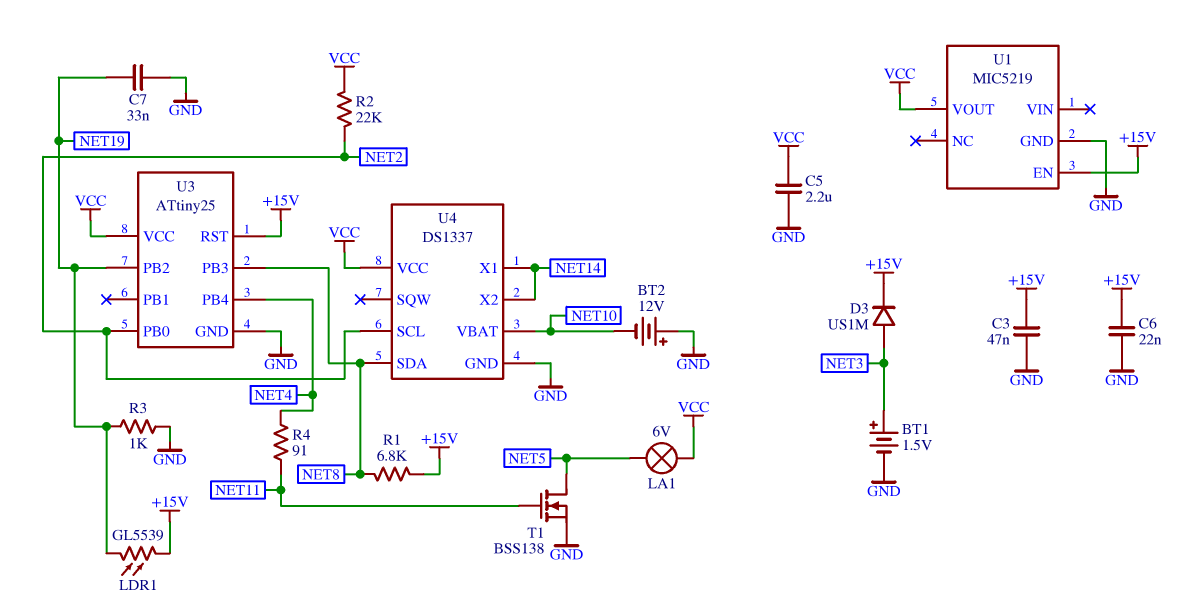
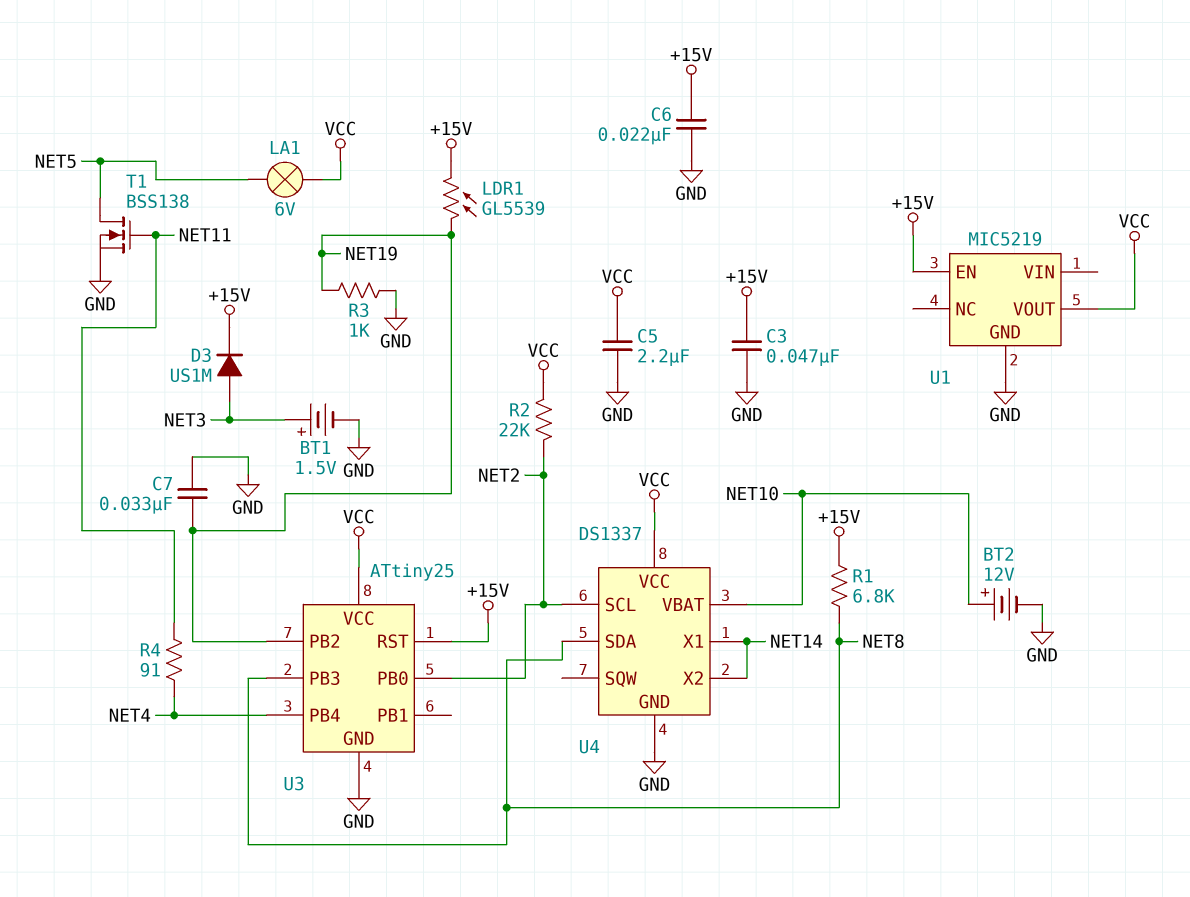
BT2: 12V (plus GND, minus NET10) -> 12V (plus NET10, minus GND)

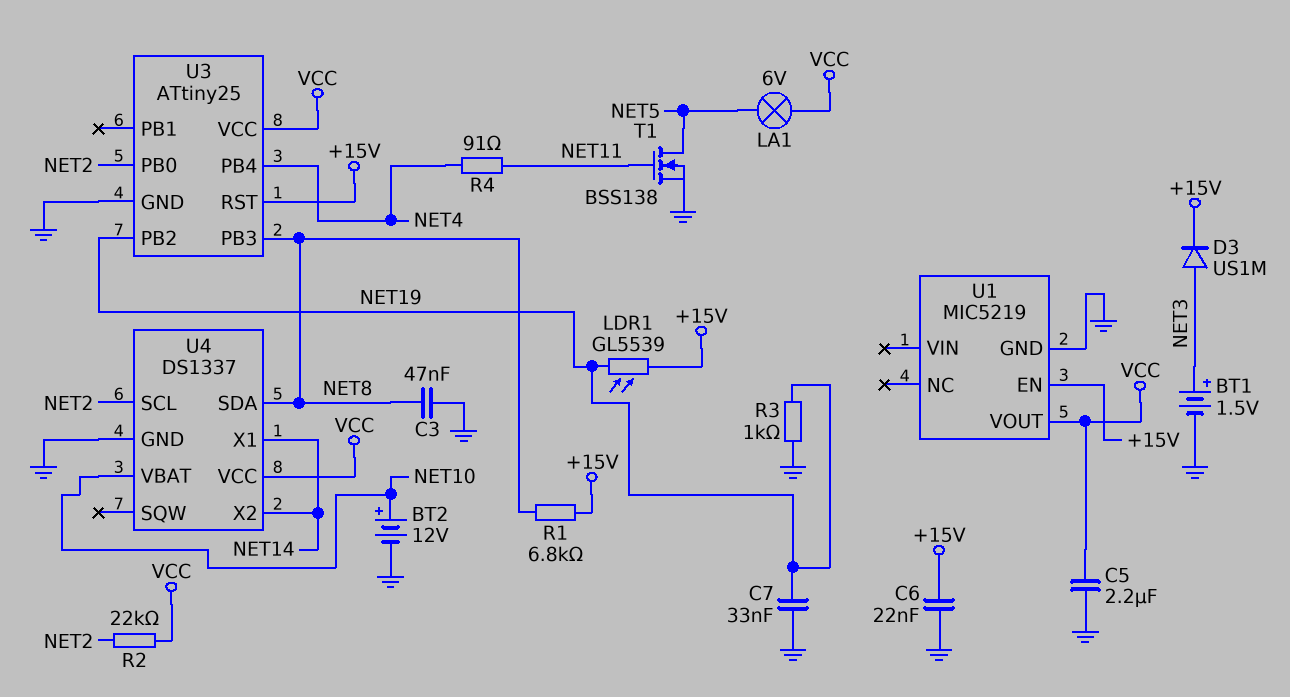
C3: 47nF (+15V, GND) -> 47nF (GND, NET8)

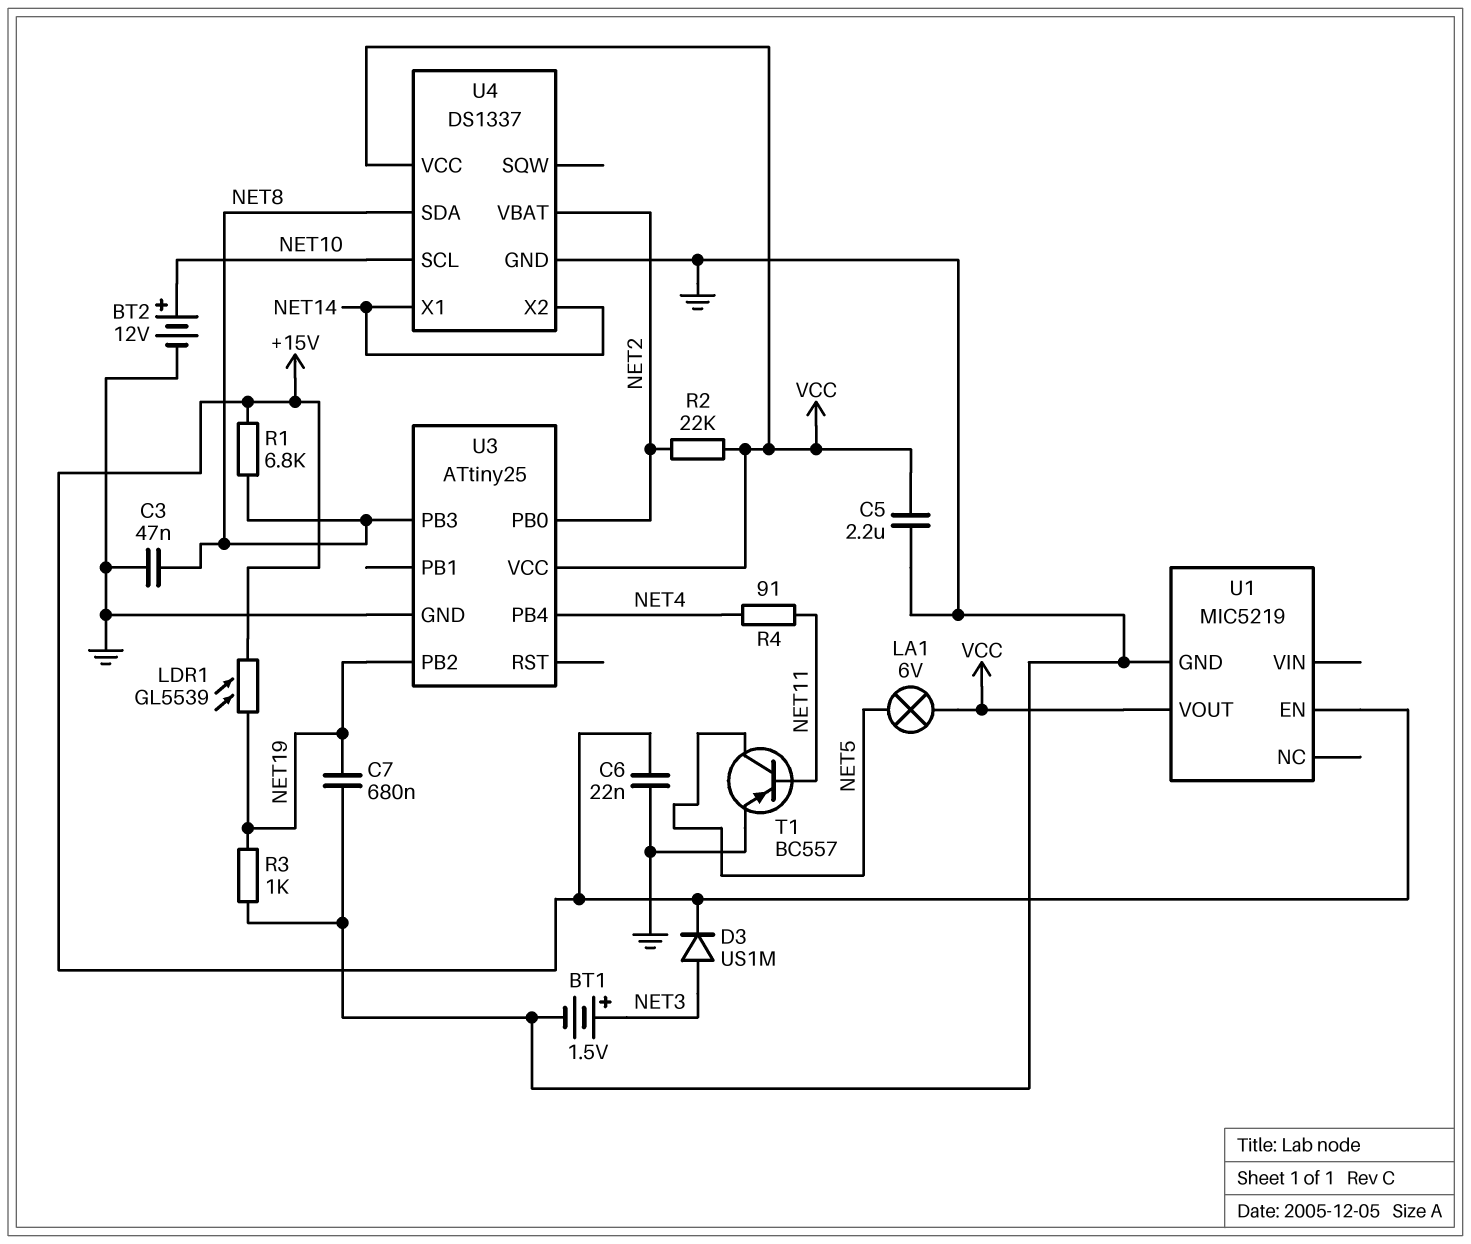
C7: 33nF (GND, NET19) -> 680nF (GND, NET19)
T1: NMOS BSS138 (G NET11, D NET5, S GND) -> PNP BC557 (B NET11, C NET5, E GND)
U3 pin RST: +15V -> none
U4 pin SCL: NET2 -> NET10
U4 pin VBAT: NET10 -> NET2

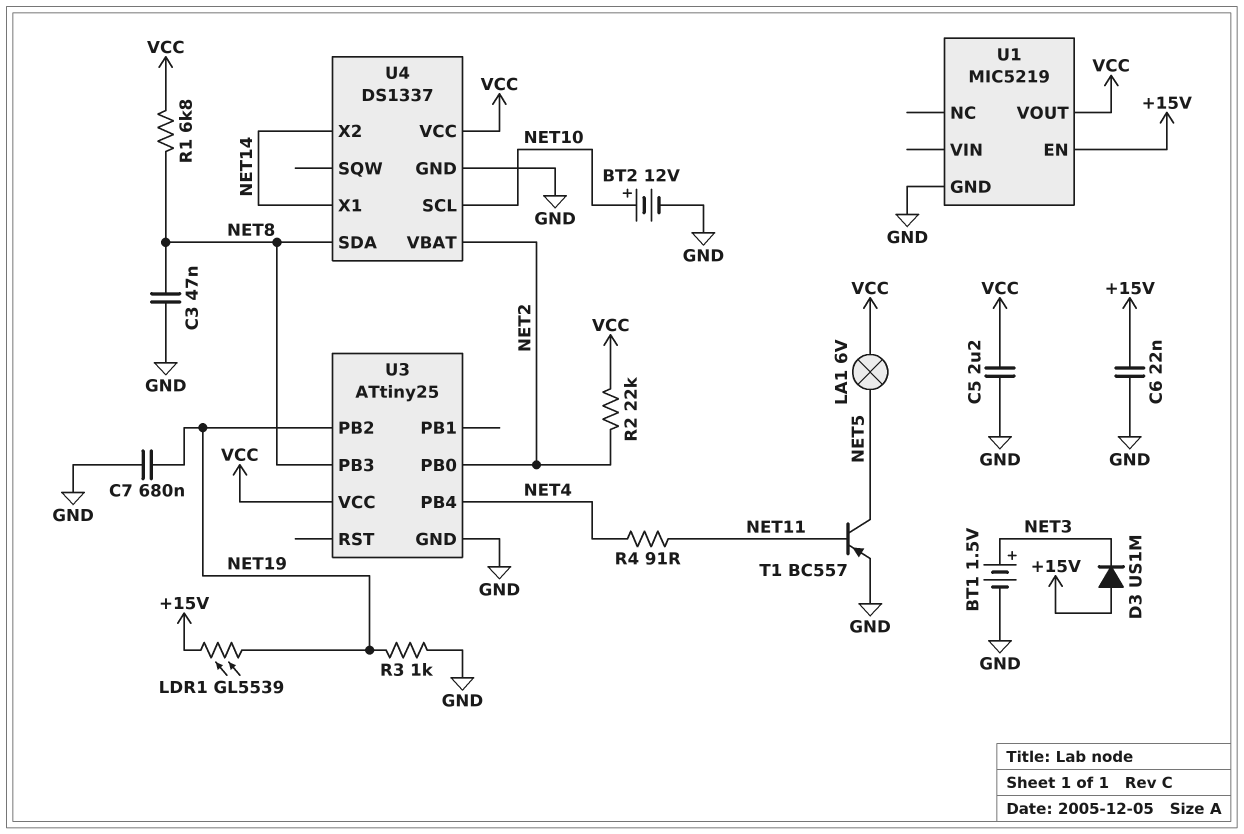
D3: diode US1M (A NET3, K +15V) -> diode US1M (A +15V, K NET3)
R1: 6.8k (+15V, NET8) -> 6.8k (NET8, VCC)

